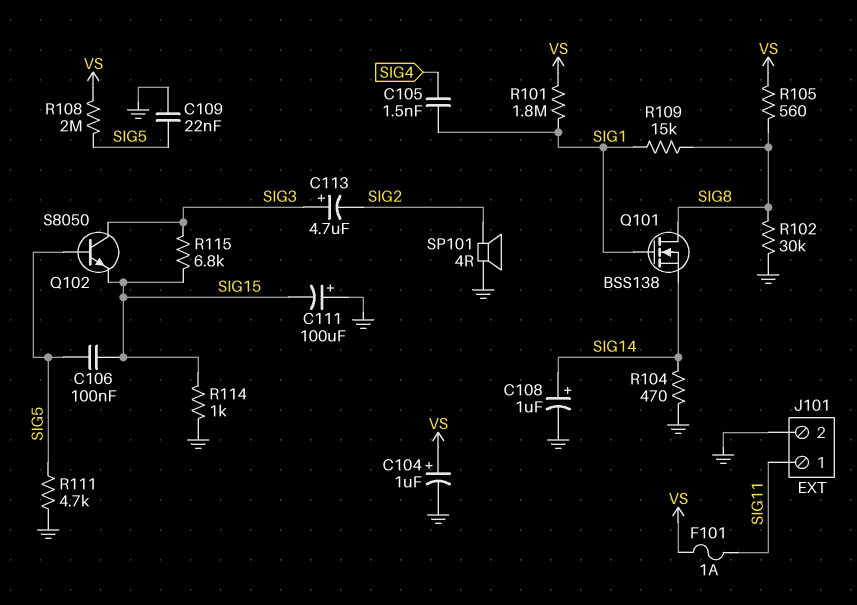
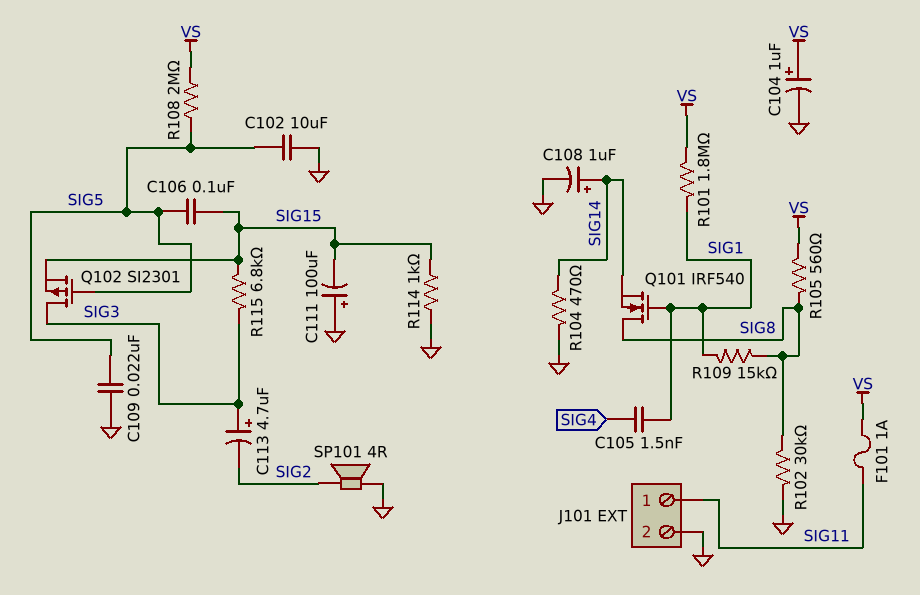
C102: none -> 10uF (GND, SIG5)
Q101: NMOS BSS138 (G SIG1, D SIG8, S SIG14) -> NMOS IRF540 (G SIG1, D SIG8, S SIG14)
Q102: NPN S8050 (B SIG5, C SIG3, E SIG15) -> PMOS SI2301 (G SIG5, D SIG3, S SIG15)
R111: 4.7k (GND, SIG5) -> none

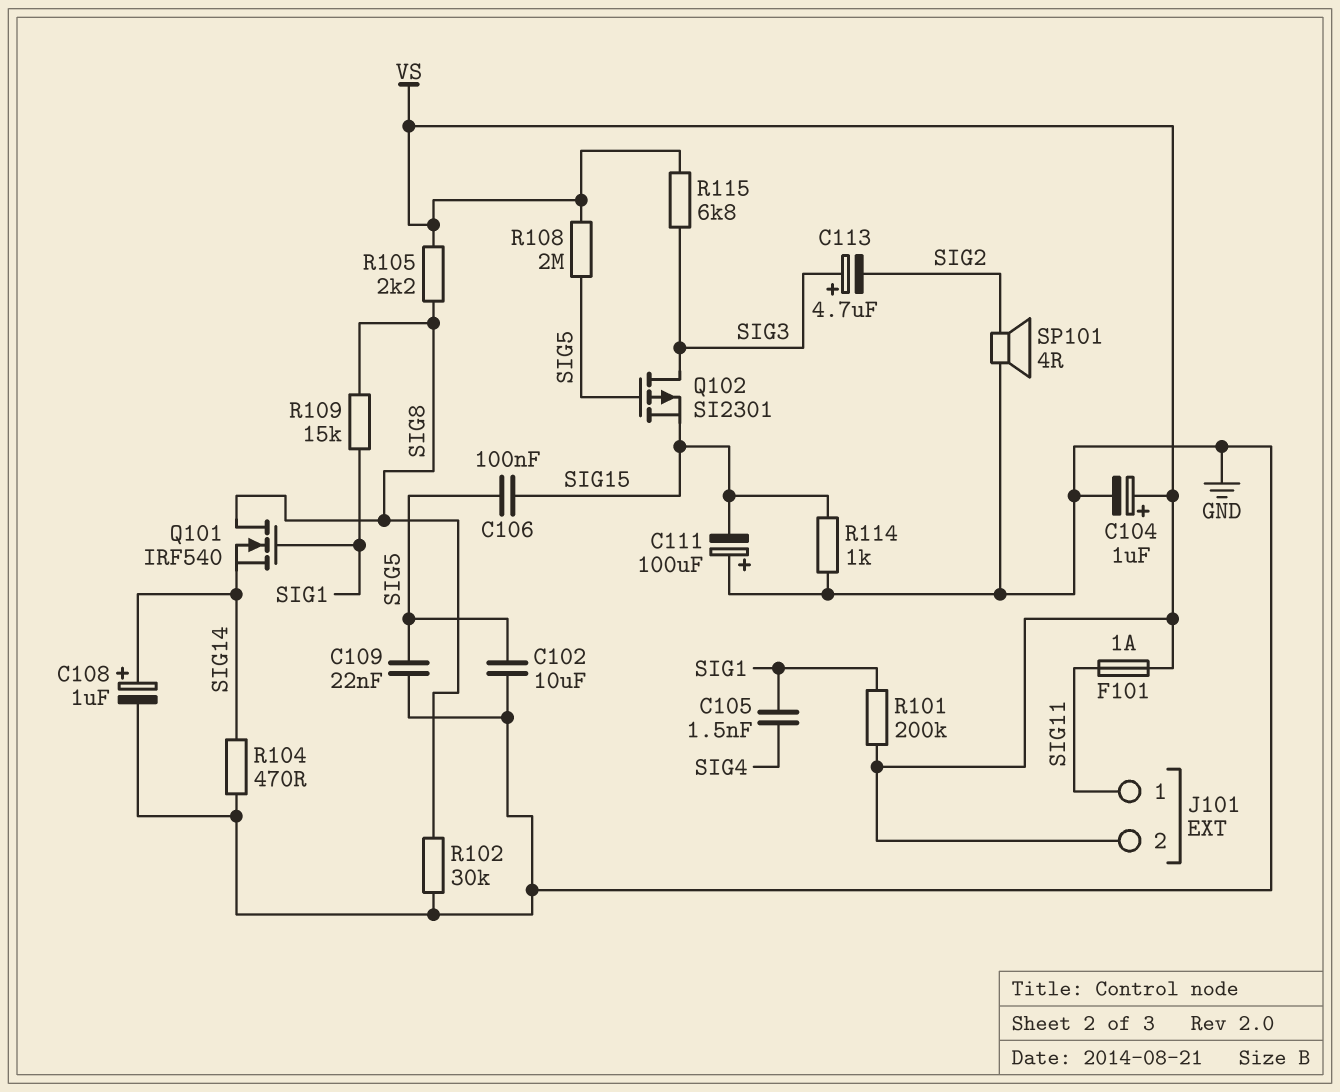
J101 pin 2: GND -> VS
R101: 1.8M (SIG1, VS) -> 200k (SIG1, VS)
R105: 560 (SIG8, VS) -> 2.2k (SIG8, VS)
R115: 6.8k (SIG3, SIG15) -> 6.8k (SIG3, VS)

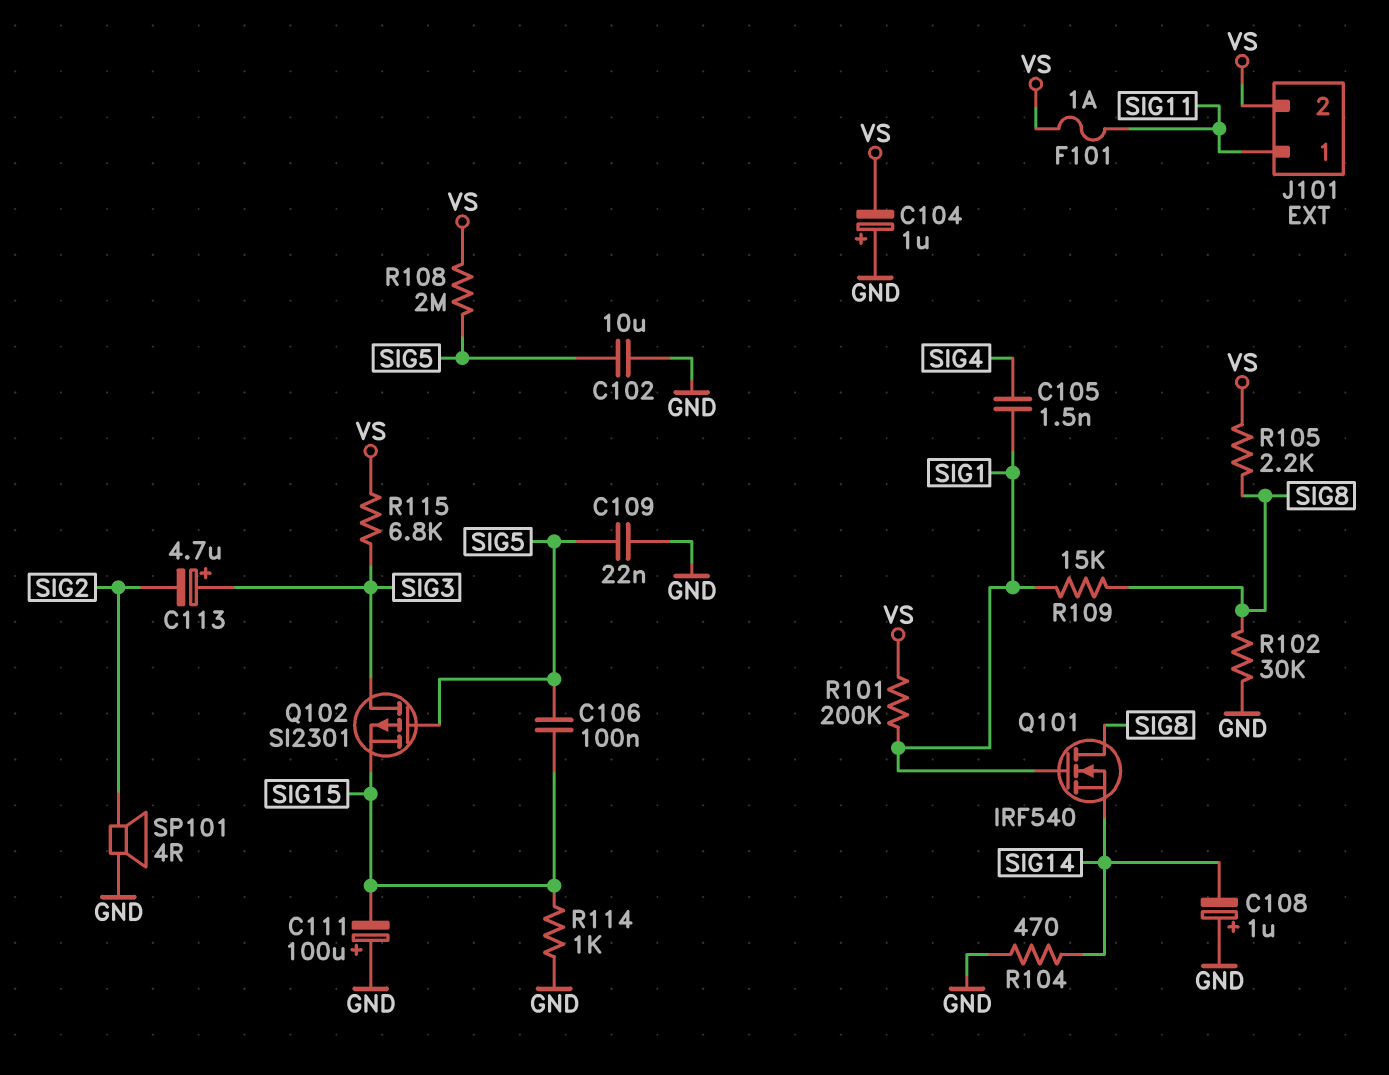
C104: 1uF (plus VS, minus GND) -> 1uF (plus GND, minus VS)
C108: 1uF (plus SIG14, minus GND) -> 1uF (plus GND, minus SIG14)

